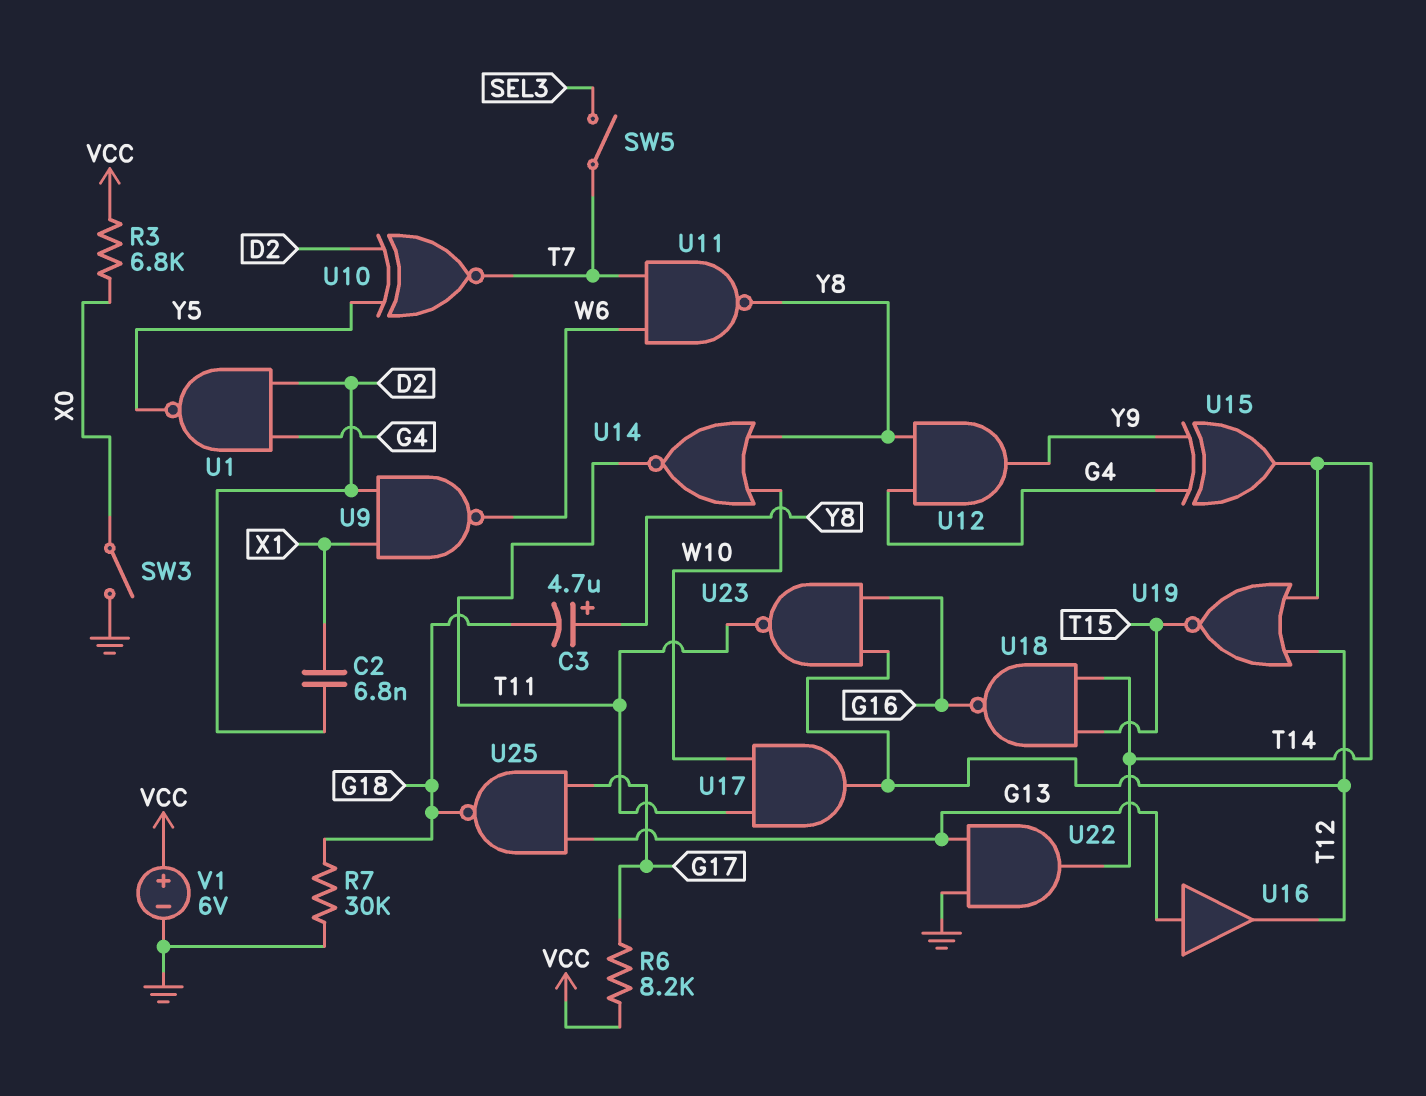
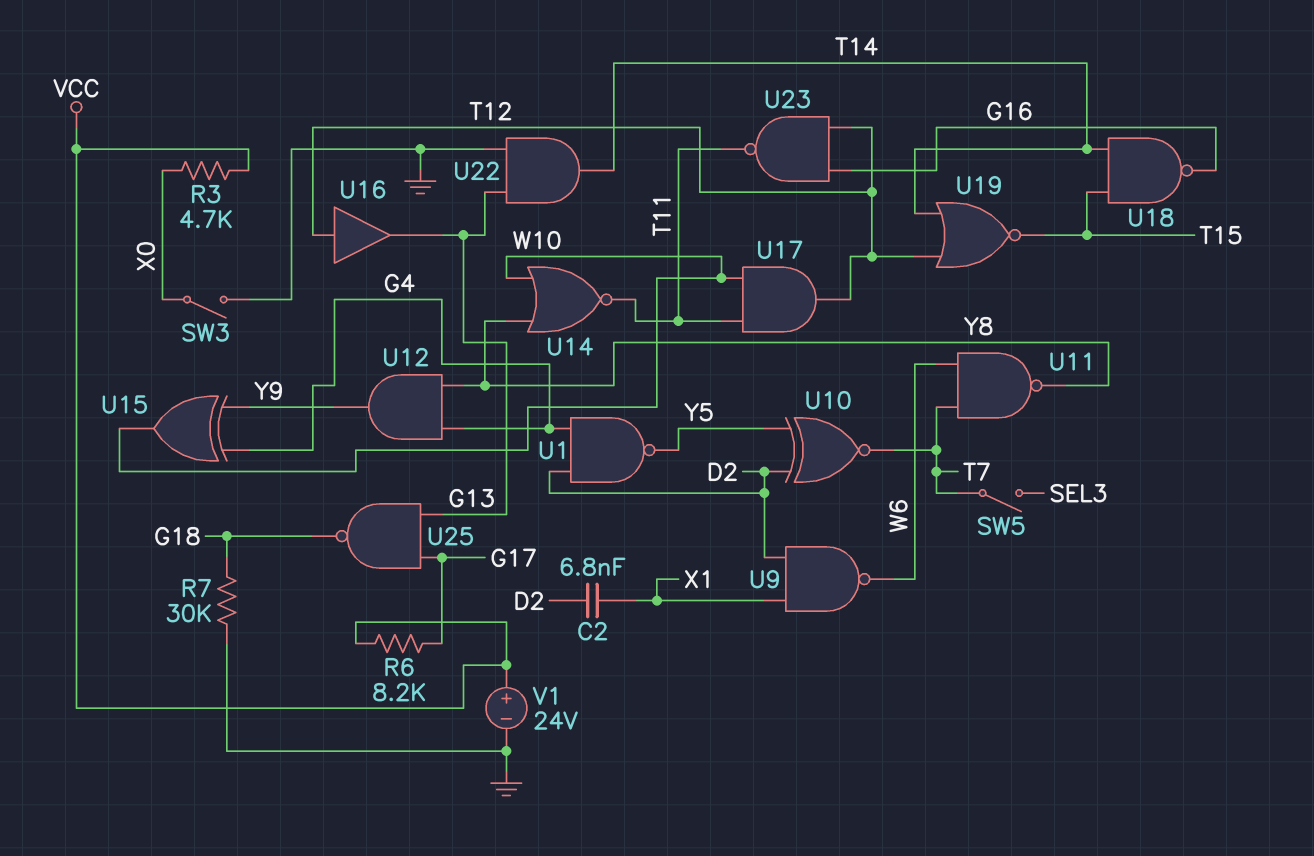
C3: 4.7uF (plus Y8, minus G18) -> none
R3: 6.8k (VCC, X0) -> 4.7k (VCC, X0)
U15: XOR (in G4, in Y9, out T14) -> XOR (in G4, in Y9, out W10)
U16: buffer (in G13, out T12) -> buffer (in T12, out G13)
V1: 6V (plus VCC, minus GND) -> 24V (plus VCC, minus GND)

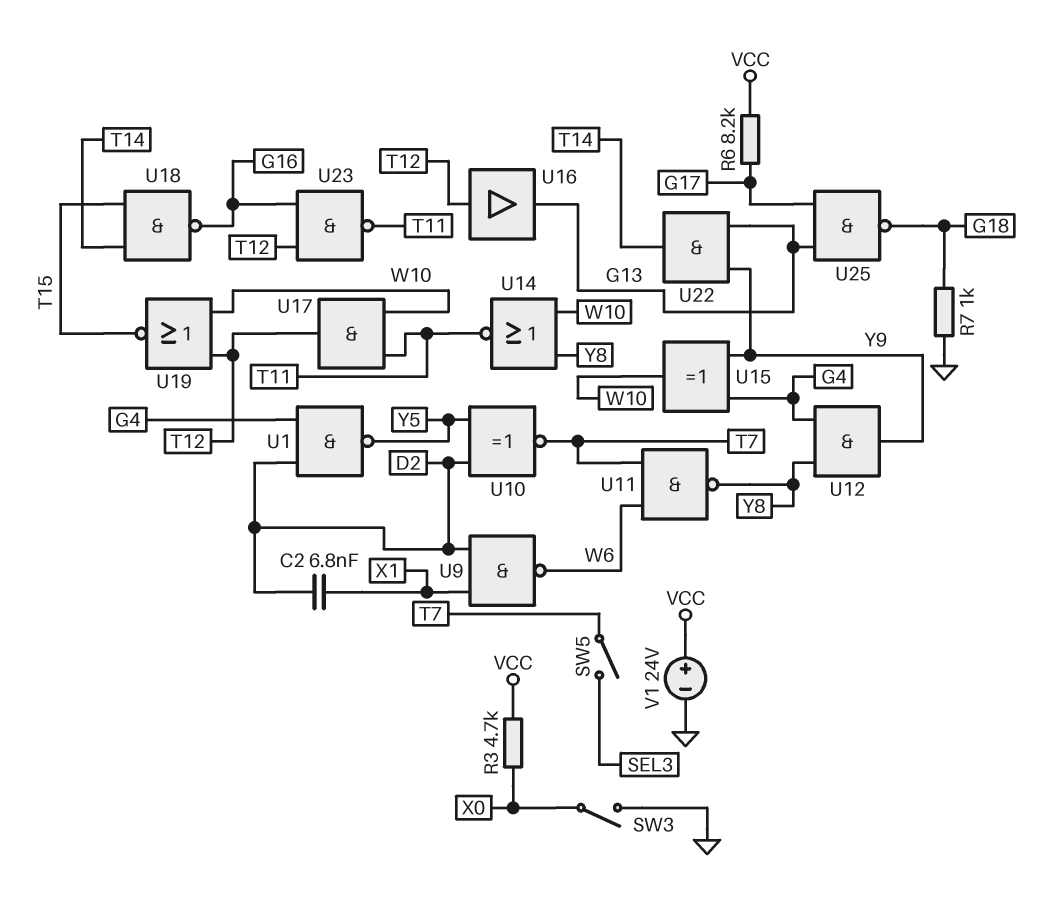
R7: 30k (G18, GND) -> 1k (G18, GND)
U19: NOR (in T12, in T14, out T15) -> NOR (in T12, in W10, out T15)
U22: AND (in G13, in GND, out T14) -> AND (in G13, in Y9, out T14)

